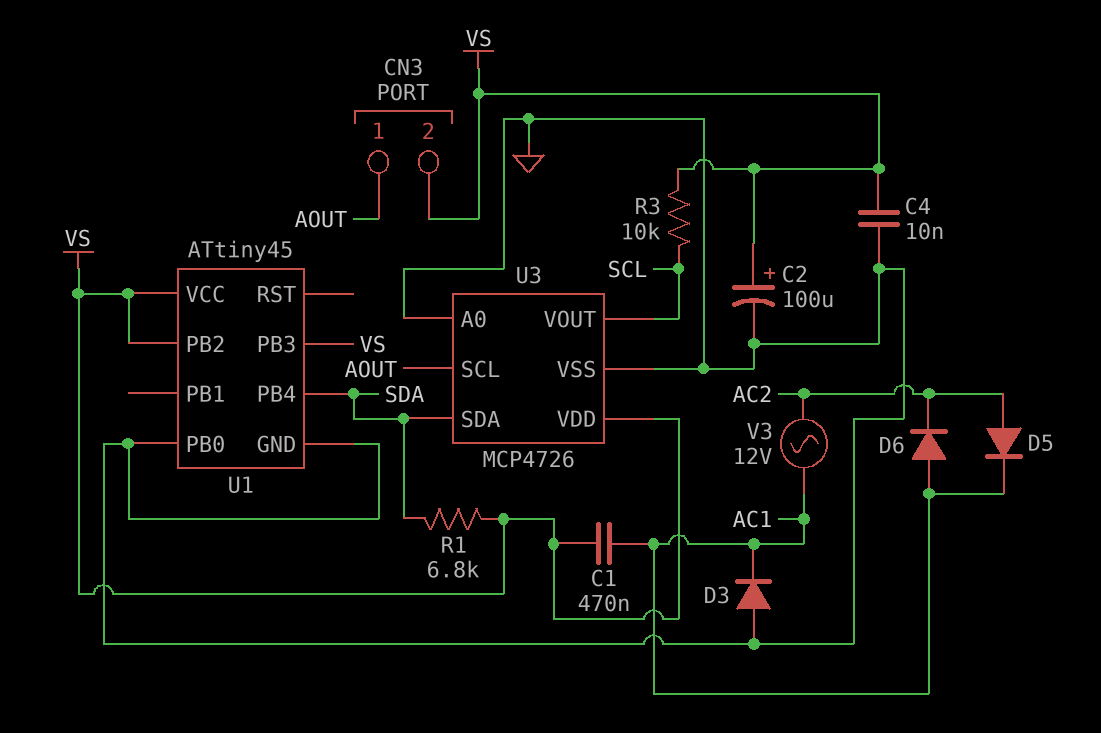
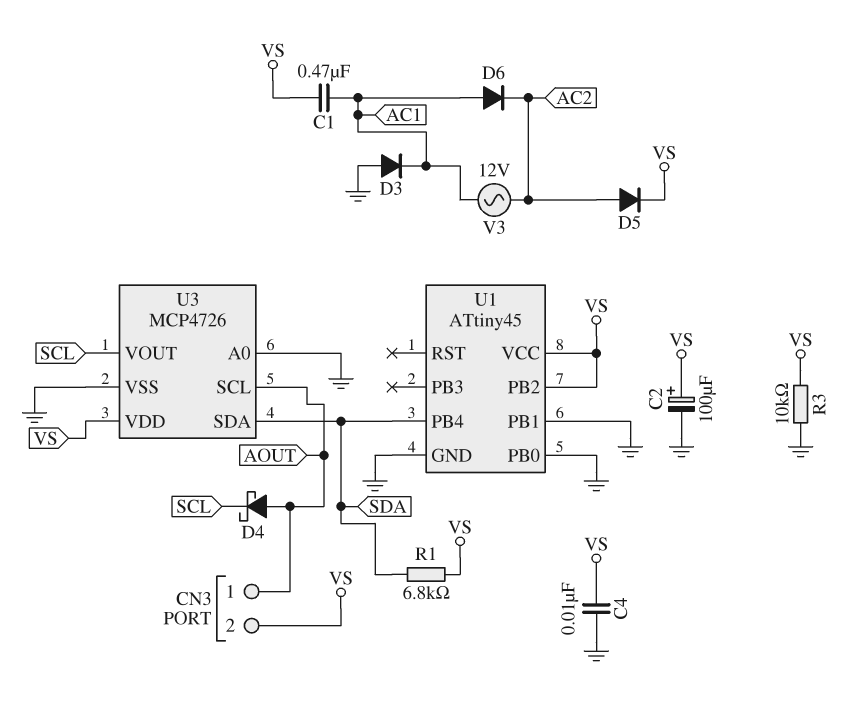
D4: none -> schottky (A AOUT, K SCL)
D5: diode (A AC2, K AC1) -> diode (A AC2, K VS)
R3: 10k (SCL, VS) -> 10k (GND, VS)
U1 pin PB1: none -> GND
U1 pin PB3: VS -> none

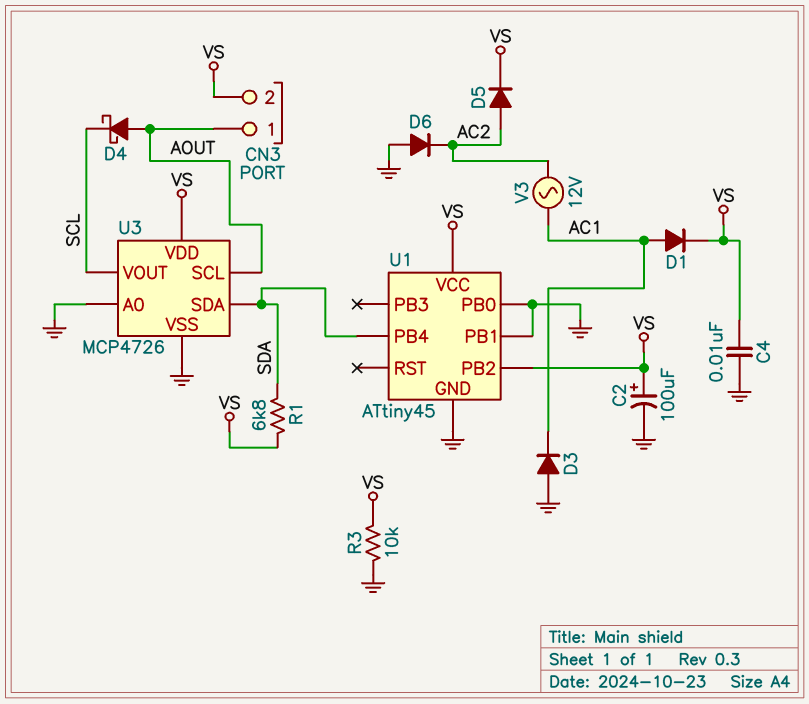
C1: 470nF (AC1, VS) -> none
D1: none -> diode (A AC1, K VS)
D6: diode (A AC1, K AC2) -> diode (A GND, K AC2)

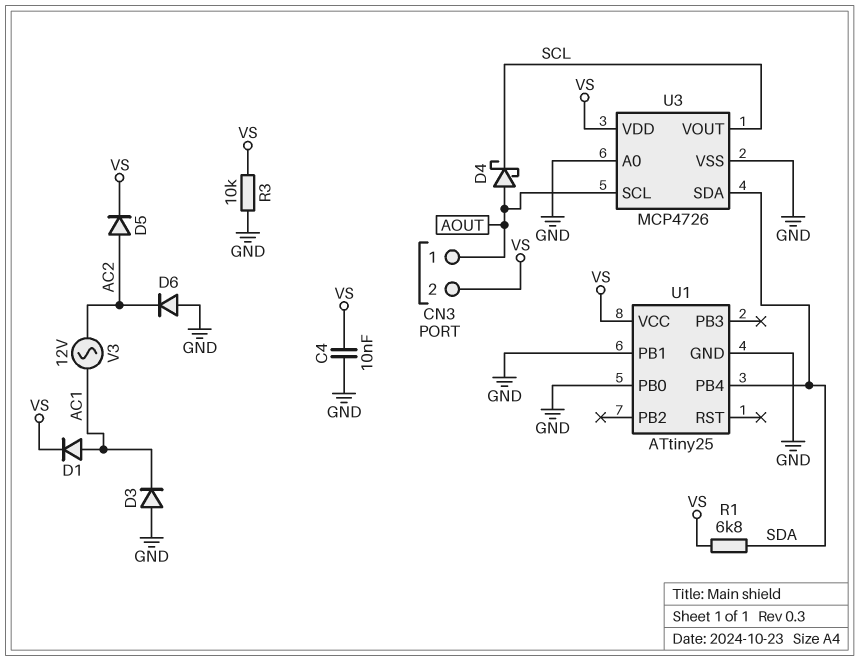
C2: 100uF (plus VS, minus GND) -> none
U1: ATtiny45 -> ATtiny25
U1 pin PB2: VS -> none

